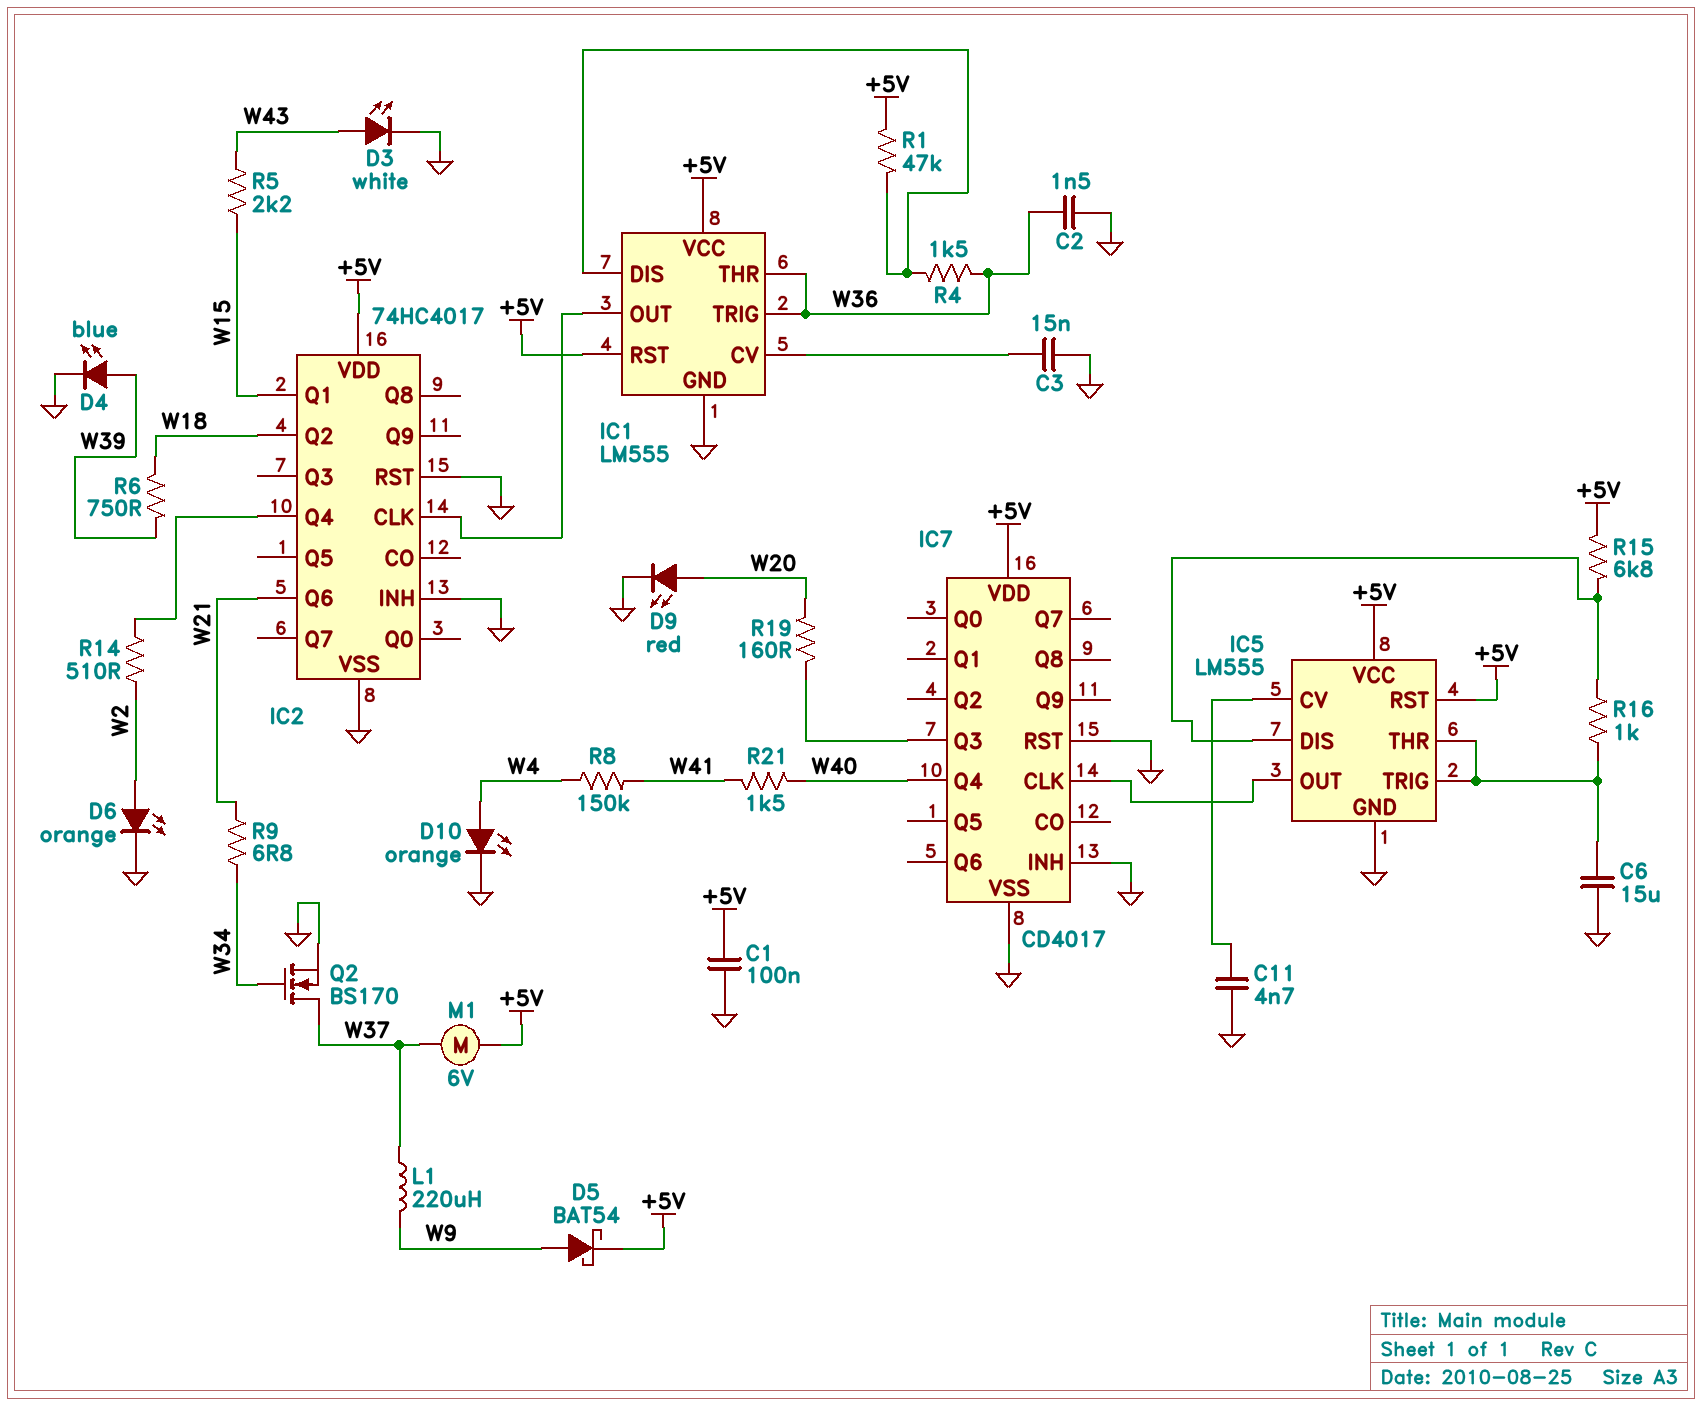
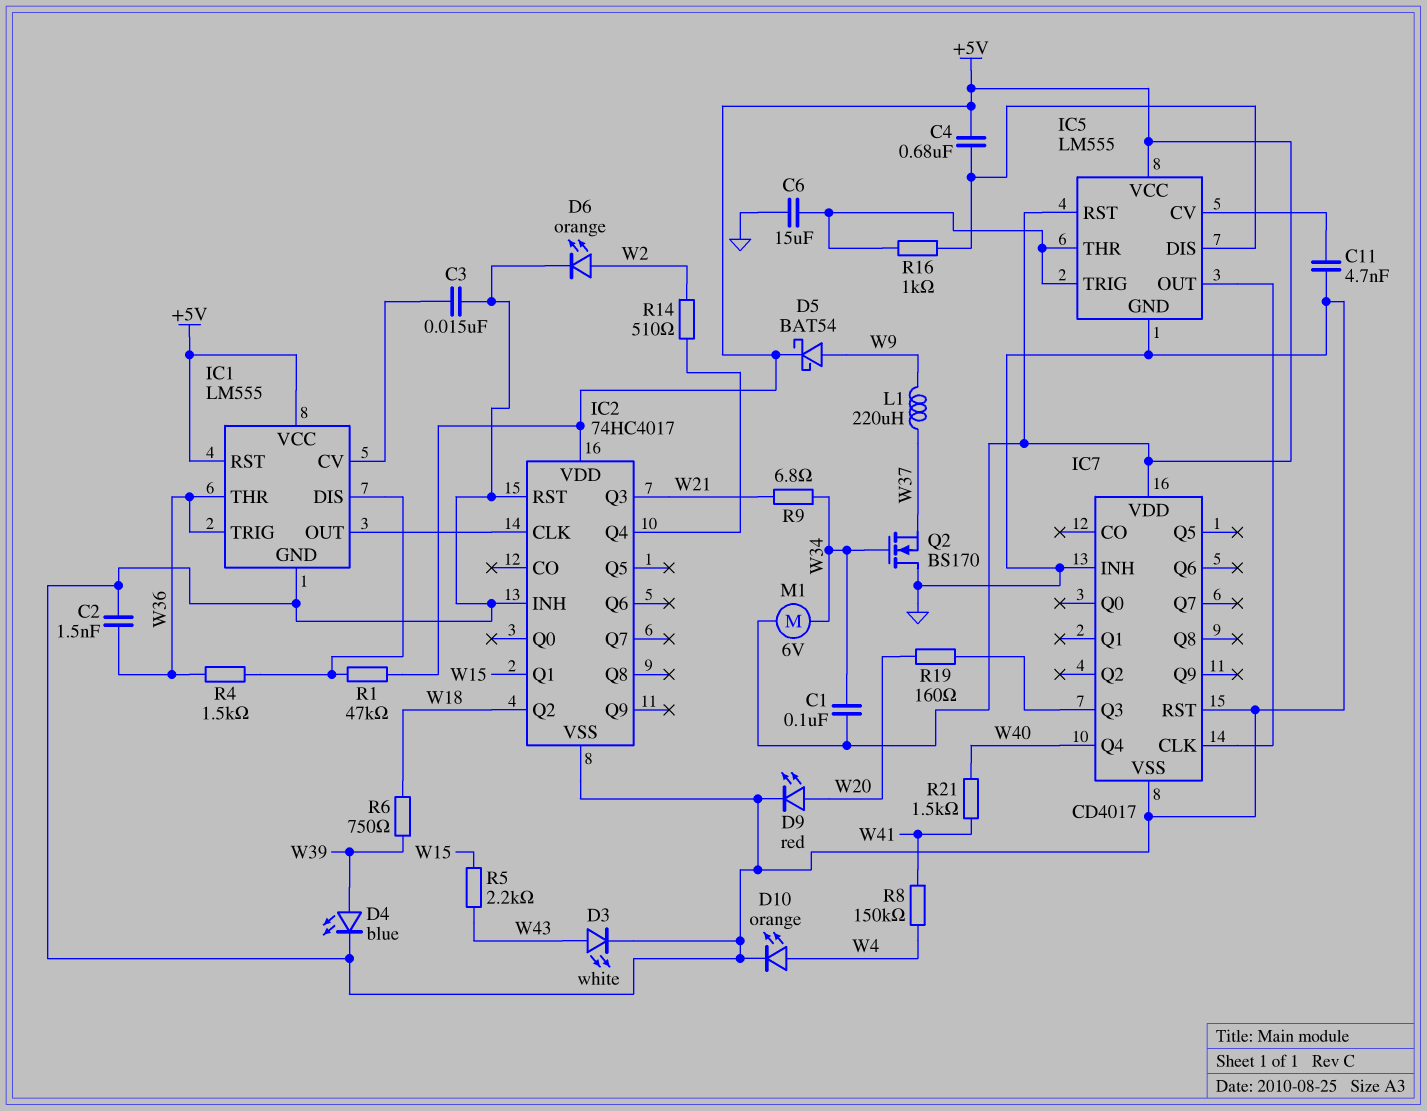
C1: 100nF (+5V, GND) -> 100nF (+5V, W34)
C4: none -> 680nF (+5V, IC5/DIS)
IC2 pin Q3: none -> W21
IC2 pin Q6: W21 -> none
M1: motor 6V (+5V, W37) -> motor 6V (+5V, W34)
Q2: NMOS BS170 (G W34, D W37, S GND) -> NMOS BS170 (G W34, D GND, S W37)
R15: 6.8k (+5V, IC5/DIS) -> none

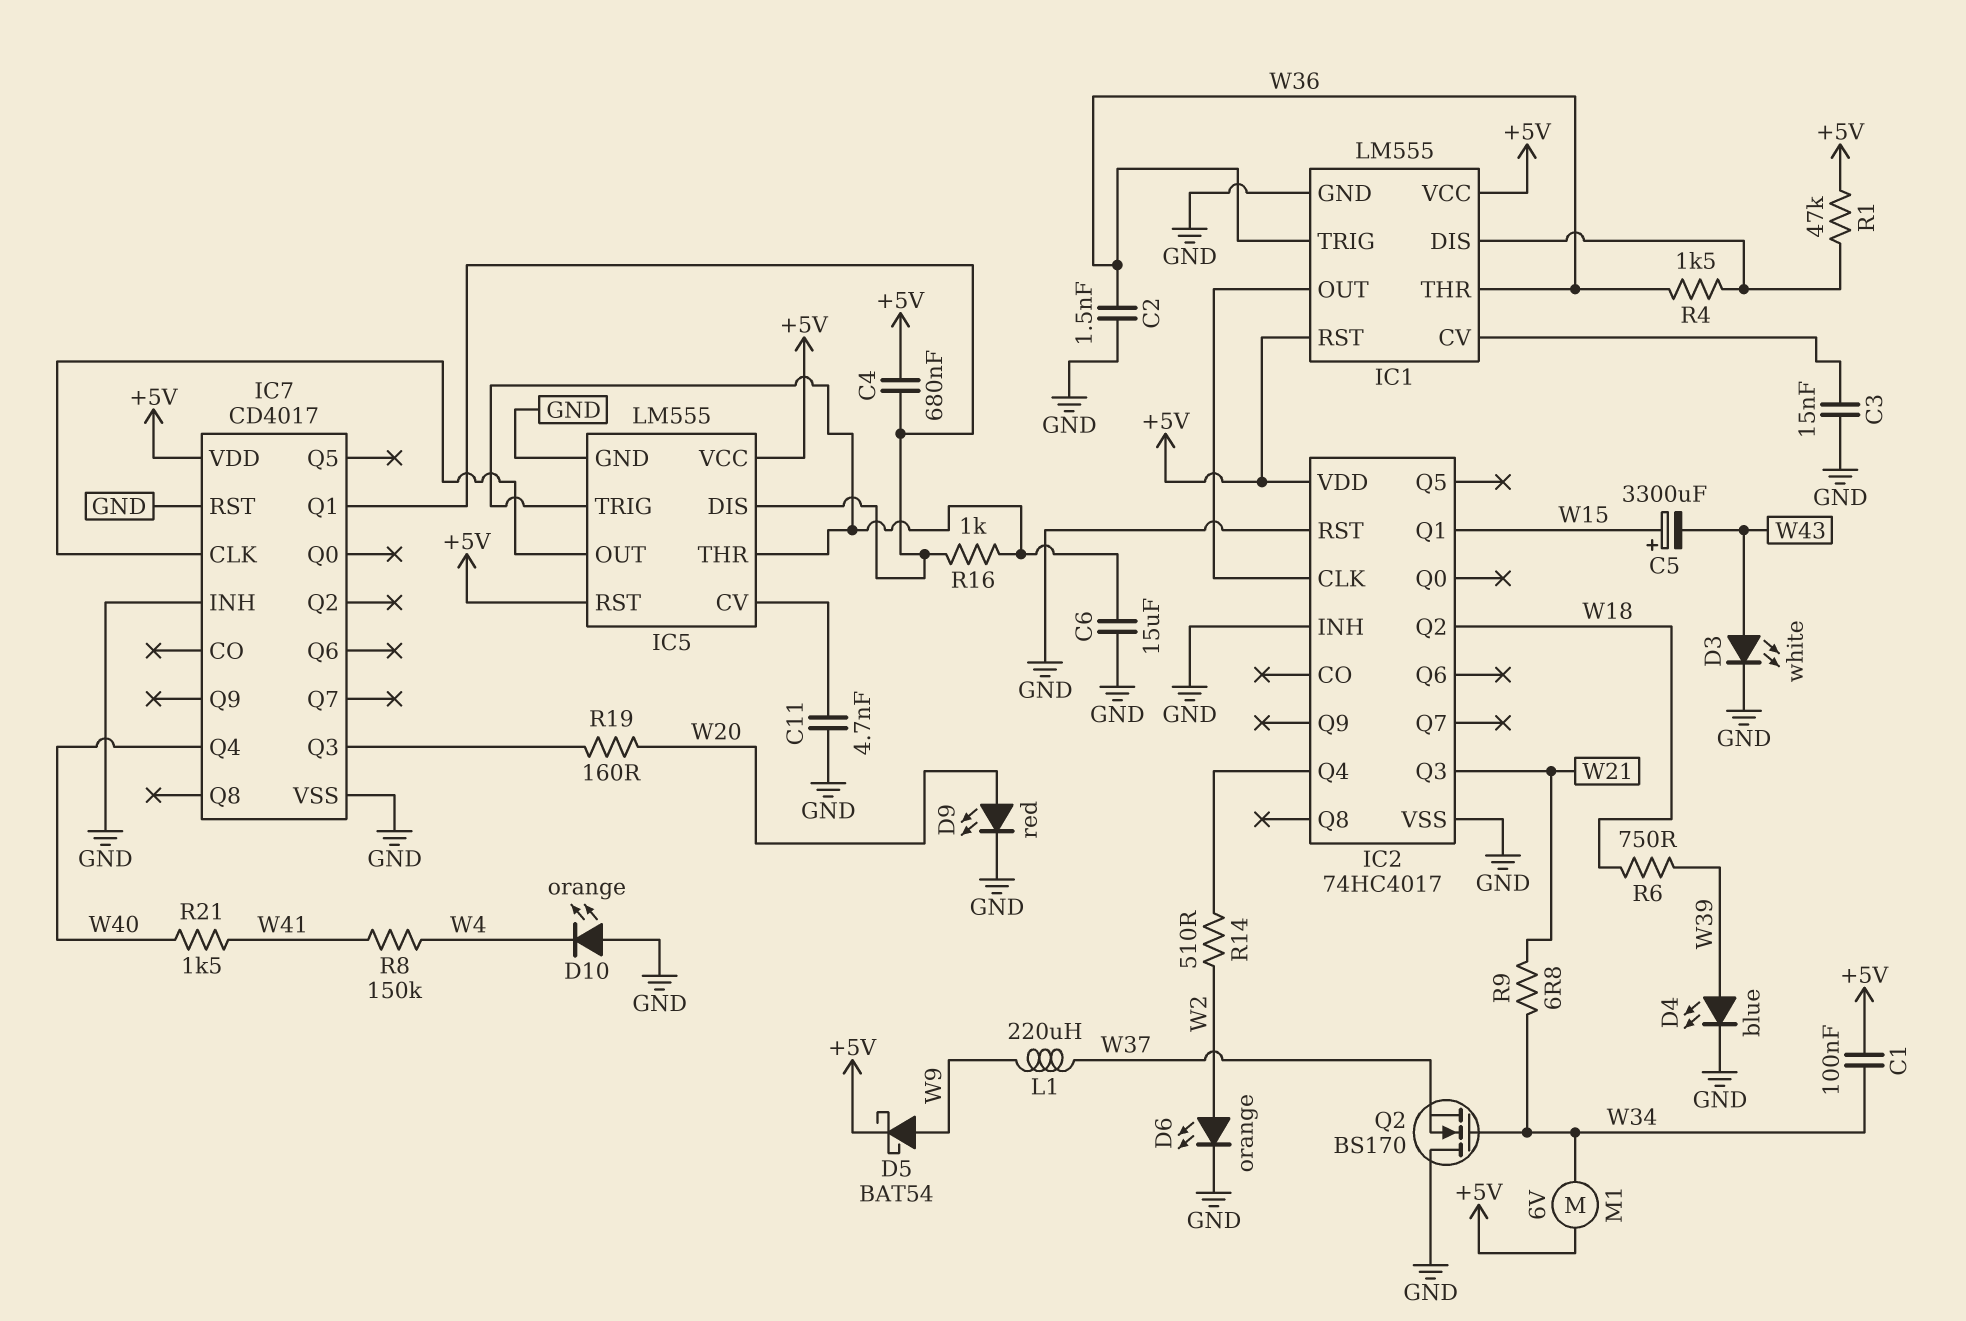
C5: none -> 3300uF (plus W15, minus W43)
D10: LED orange (A W4, K GND) -> LED orange (A GND, K W4)
IC7 pin Q1: none -> IC5/DIS
R5: 2.2k (W15, W43) -> none

